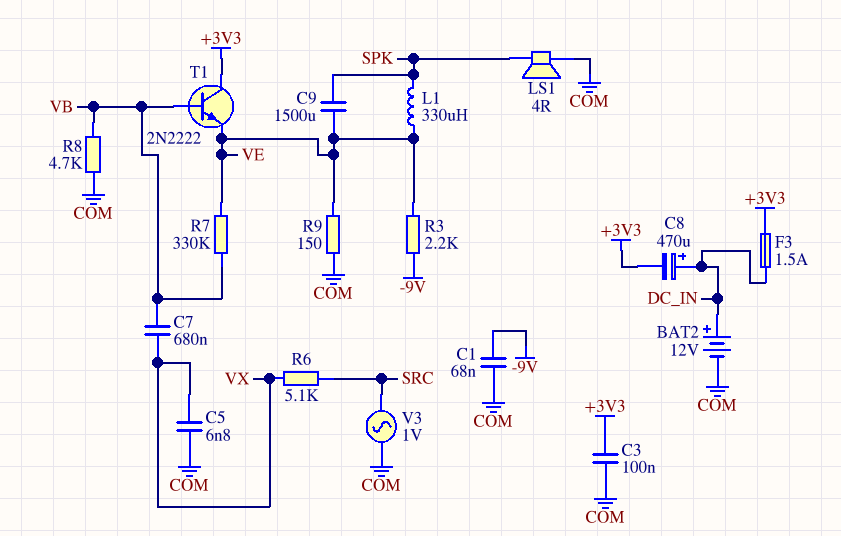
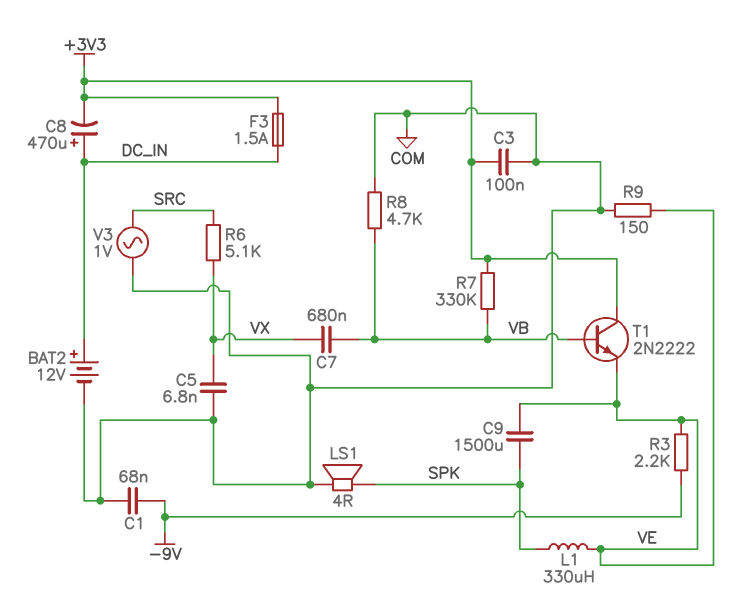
R7: 330k (VB, VE) -> 330k (+3V3, VB)

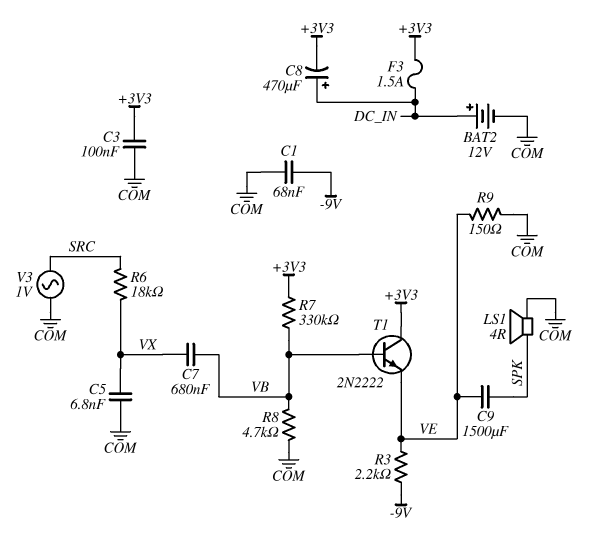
L1: 330uH (SPK, VE) -> none
R6: 5.1k (SRC, VX) -> 18k (SRC, VX)

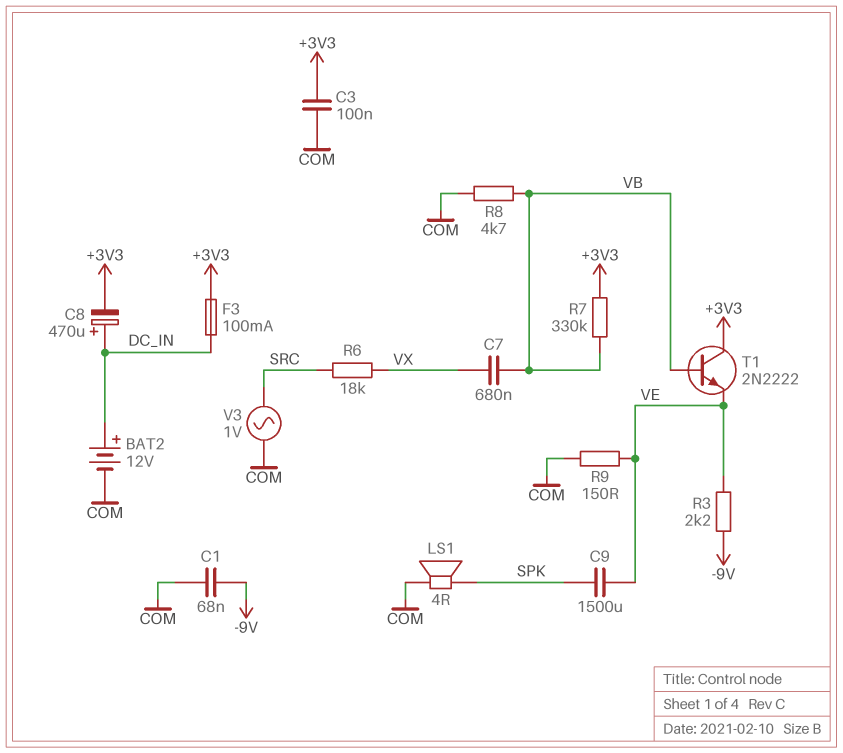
C5: 6.8nF (COM, VX) -> none
F3: 1.5A (+3V3, DC_IN) -> 100mA (+3V3, DC_IN)

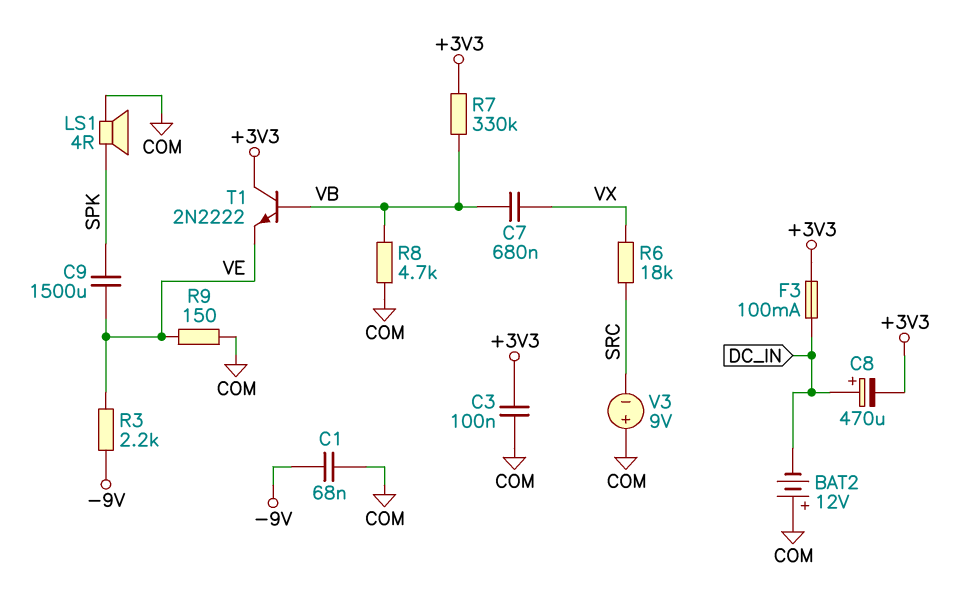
BAT2: 12V (plus DC_IN, minus COM) -> 12V (plus COM, minus DC_IN)
V3: AC 1V (COM, SRC) -> 9V (plus COM, minus SRC)

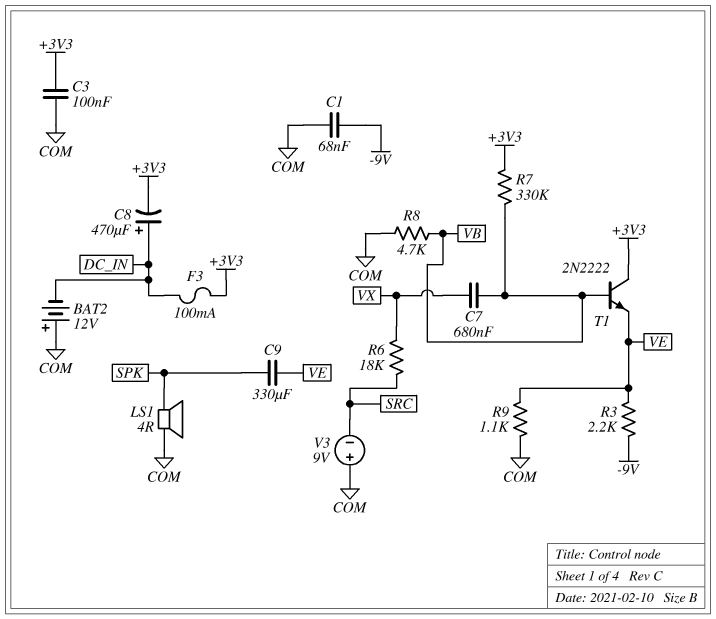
C9: 1500uF (SPK, VE) -> 330uF (SPK, VE)
R9: 150 (COM, VE) -> 1.1k (COM, VE)

